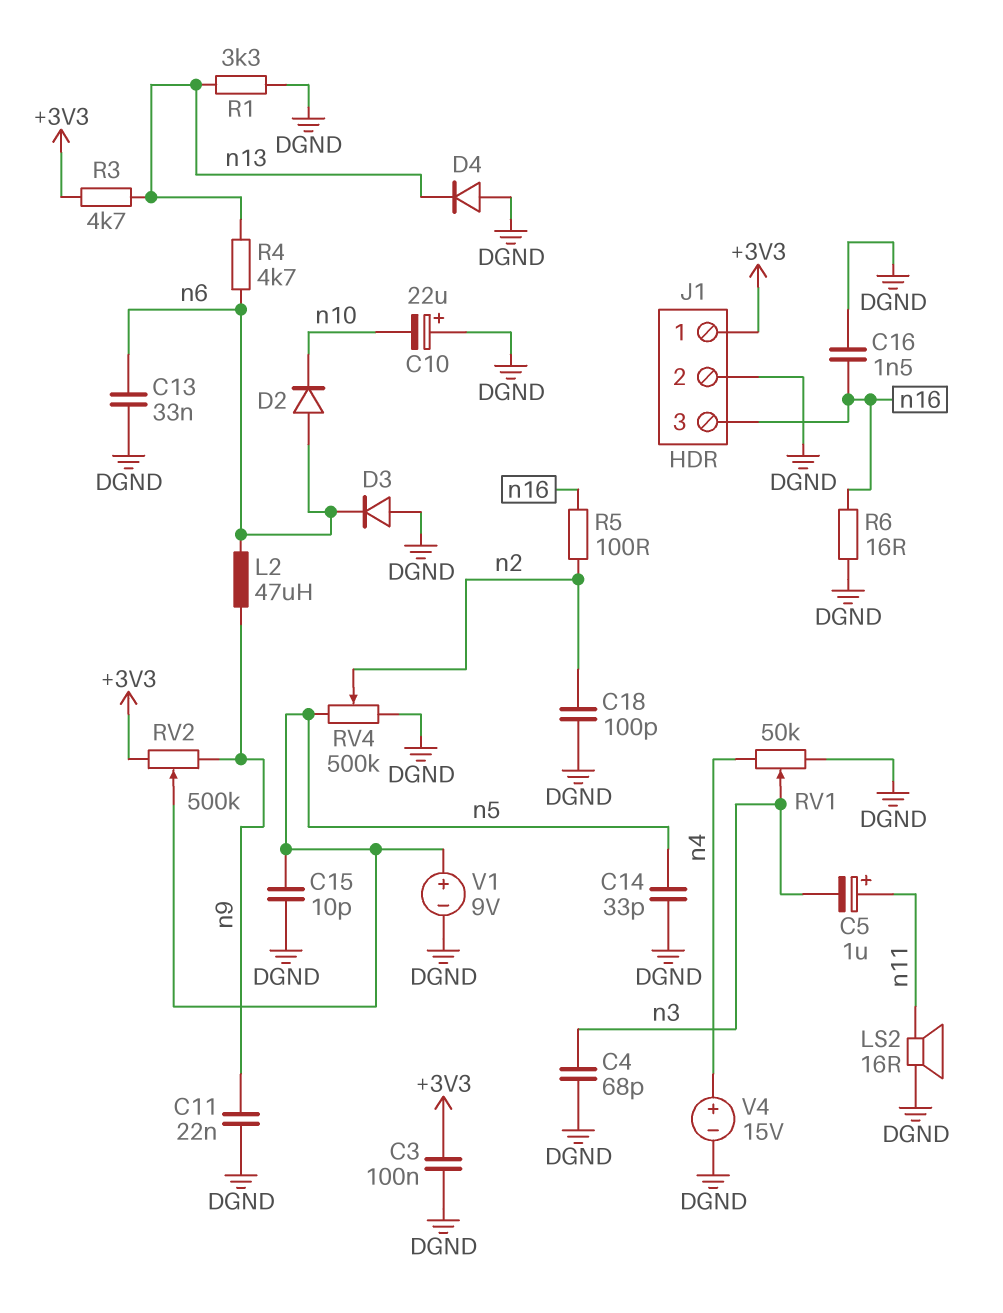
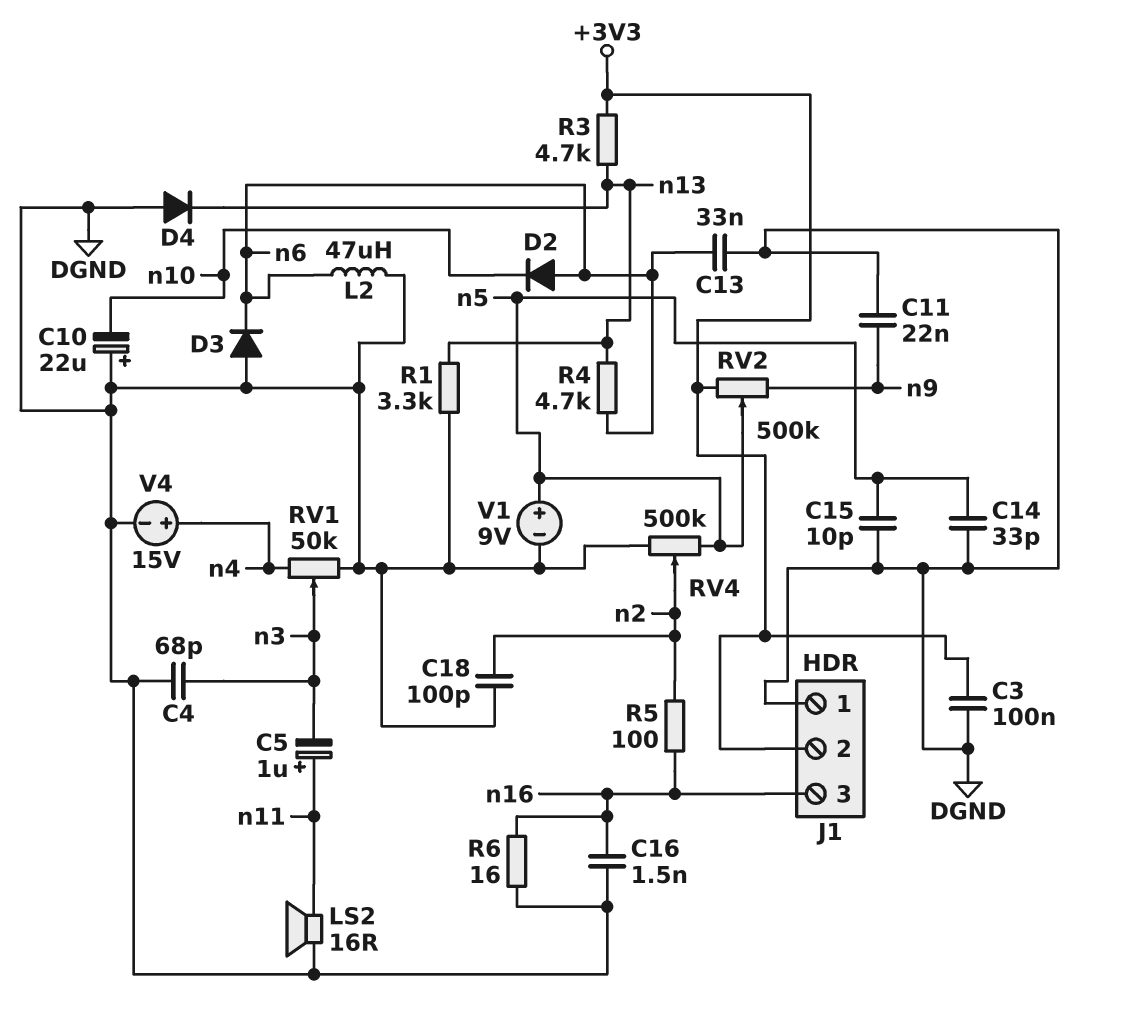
J1 pin 1: +3V3 -> DGND
J1 pin 2: DGND -> +3V3
L2: 47uH (n6, n9) -> 47uH (DGND, n6)

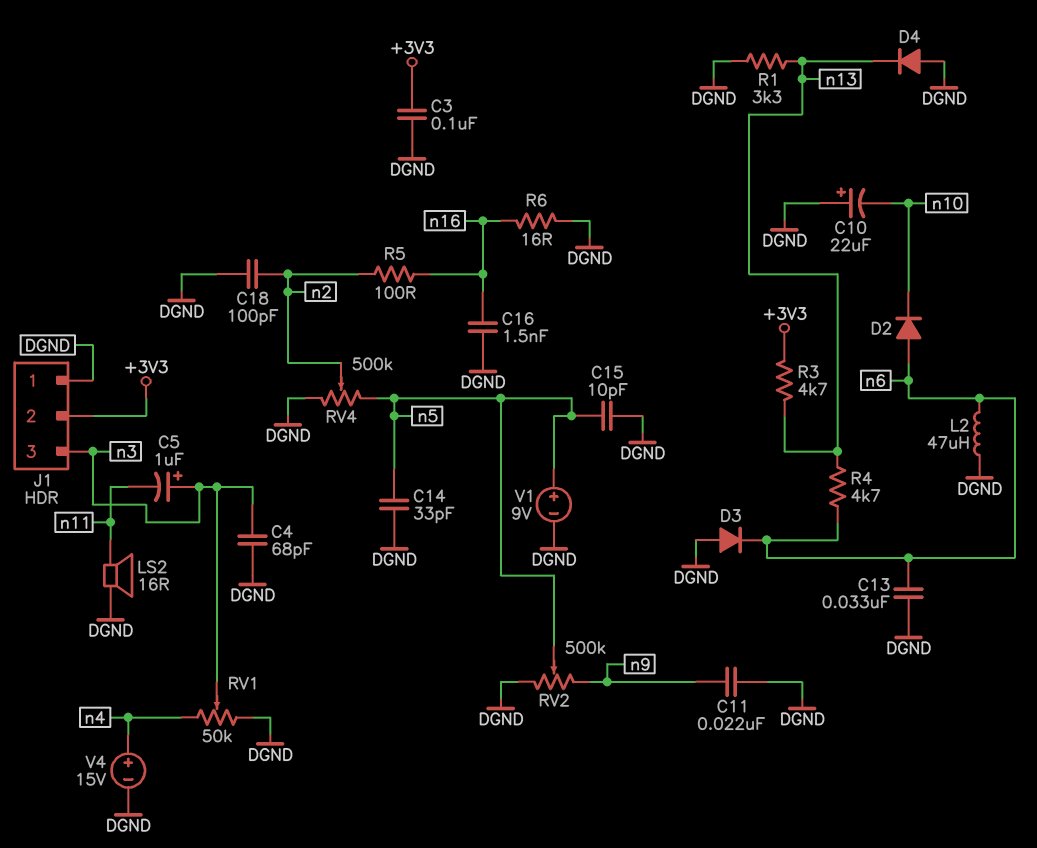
C5: 1uF (plus n11, minus n3) -> 1uF (plus n3, minus n11)
J1 pin 3: n16 -> n3
RV2: 500k (+3V3, n9, wiper n5) -> 500k (DGND, n9, wiper n5)

